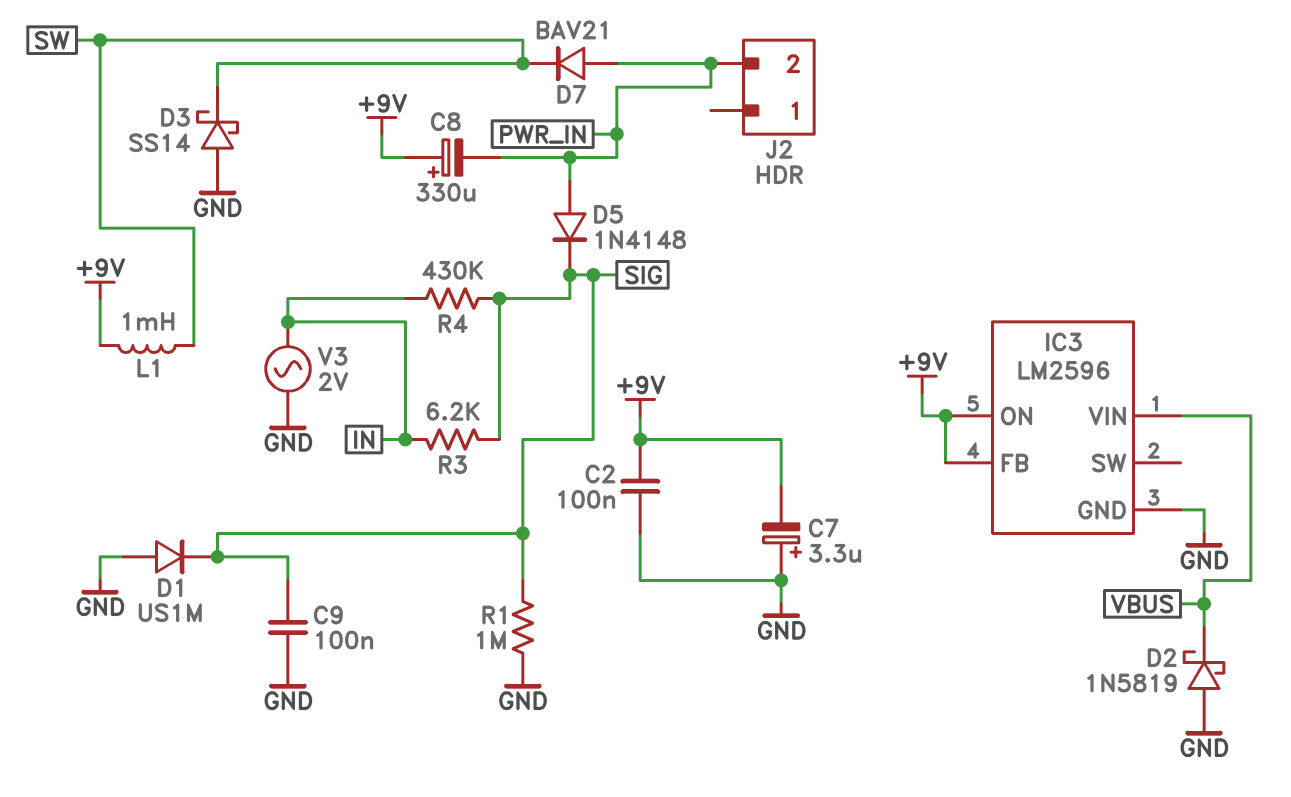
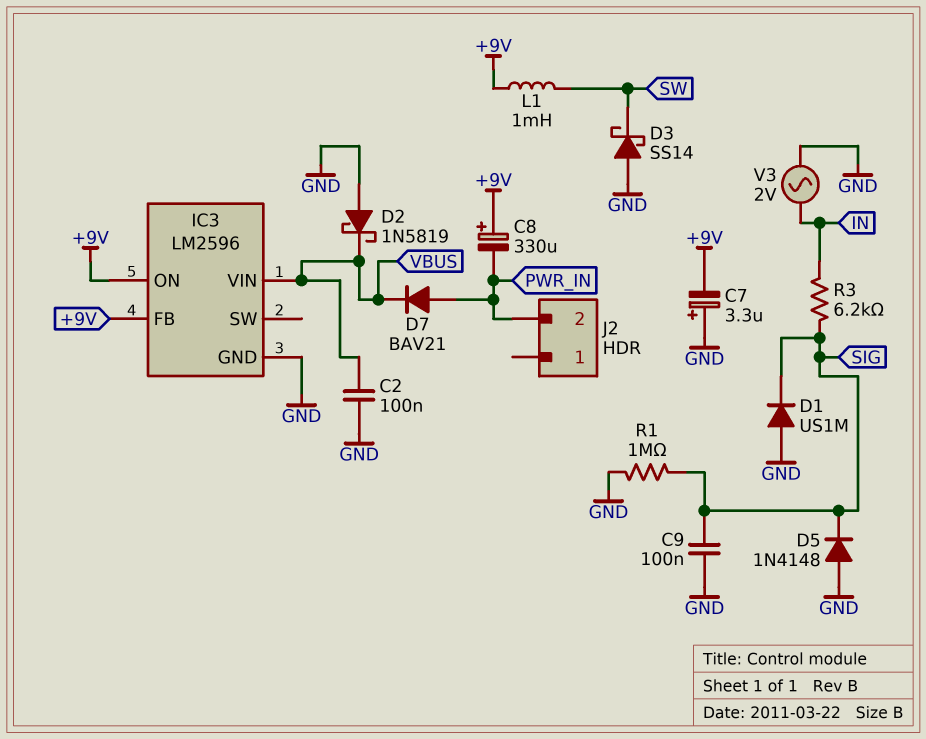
C2: 100nF (+9V, GND) -> 100nF (GND, VBUS)
D5: diode 1N4148 (A PWR_IN, K SIG) -> diode 1N4148 (A GND, K SIG)
D7: diode BAV21 (A PWR_IN, K SW) -> diode BAV21 (A PWR_IN, K VBUS)
R4: 430k (IN, SIG) -> none

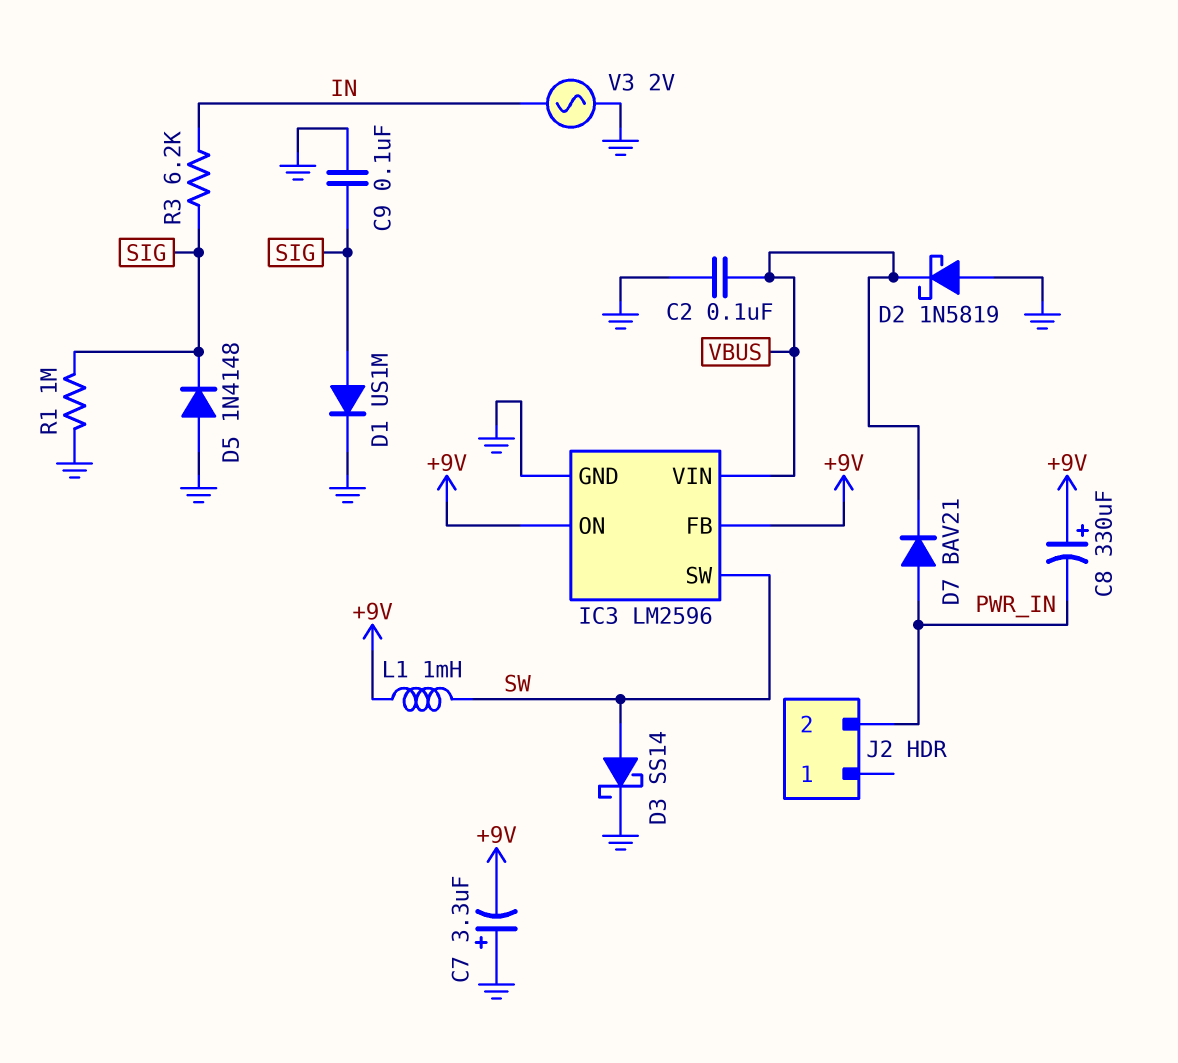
D1: diode US1M (A GND, K SIG) -> diode US1M (A SIG, K GND)
D3: schottky SS14 (A GND, K SW) -> schottky SS14 (A SW, K GND)
IC3 pin SW: none -> SW

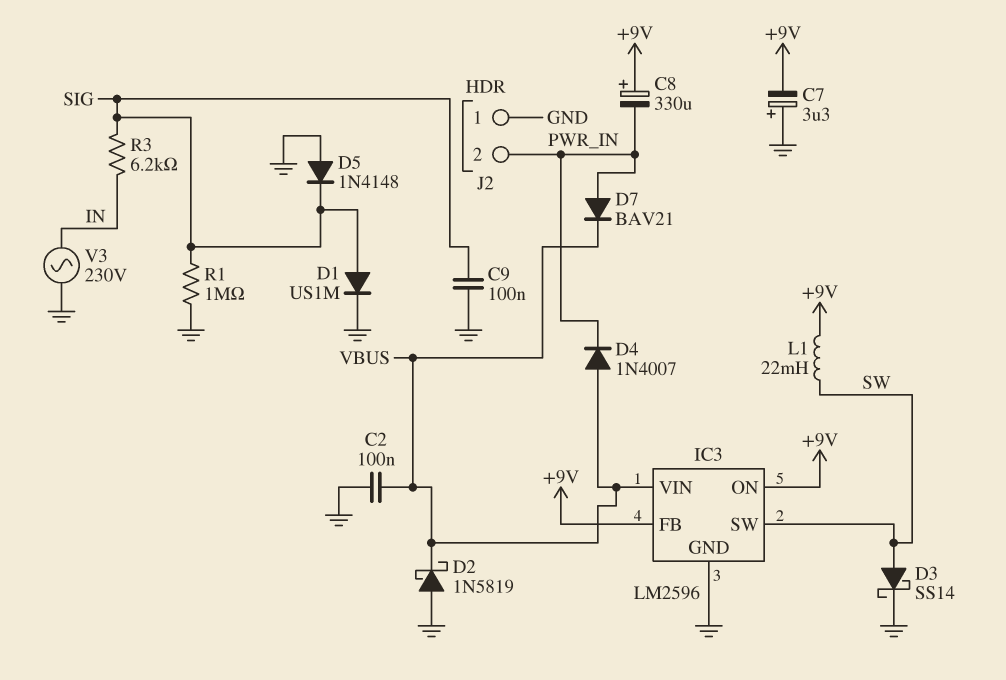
D4: none -> diode 1N4007 (A VBUS, K PWR_IN)
J2 pin 1: none -> GND
L1: 1mH (+9V, SW) -> 22mH (+9V, SW)
V3: AC 2V (GND, IN) -> AC 230V (GND, IN)

